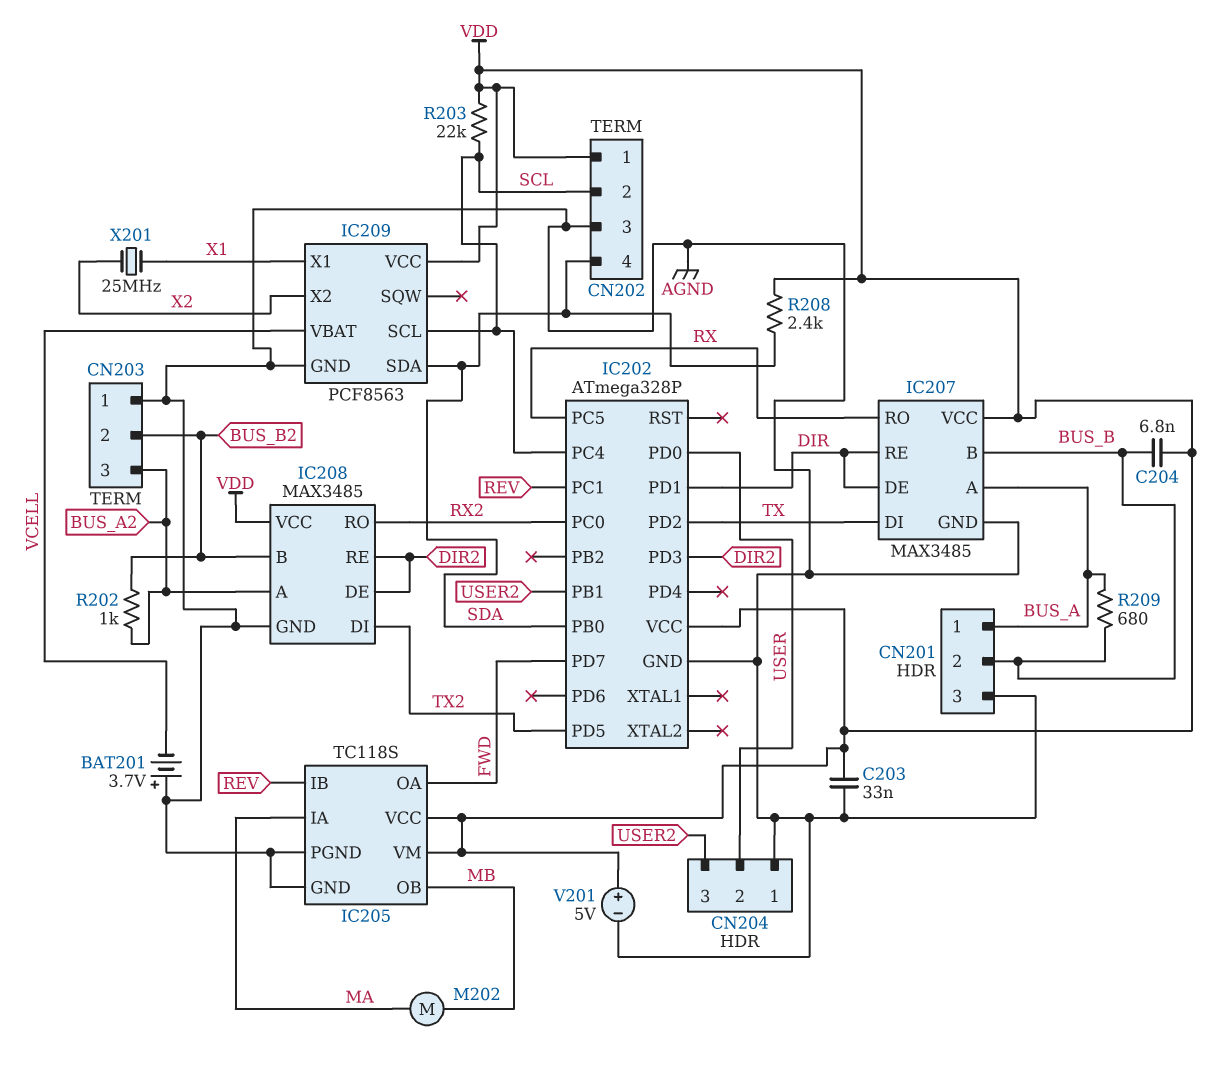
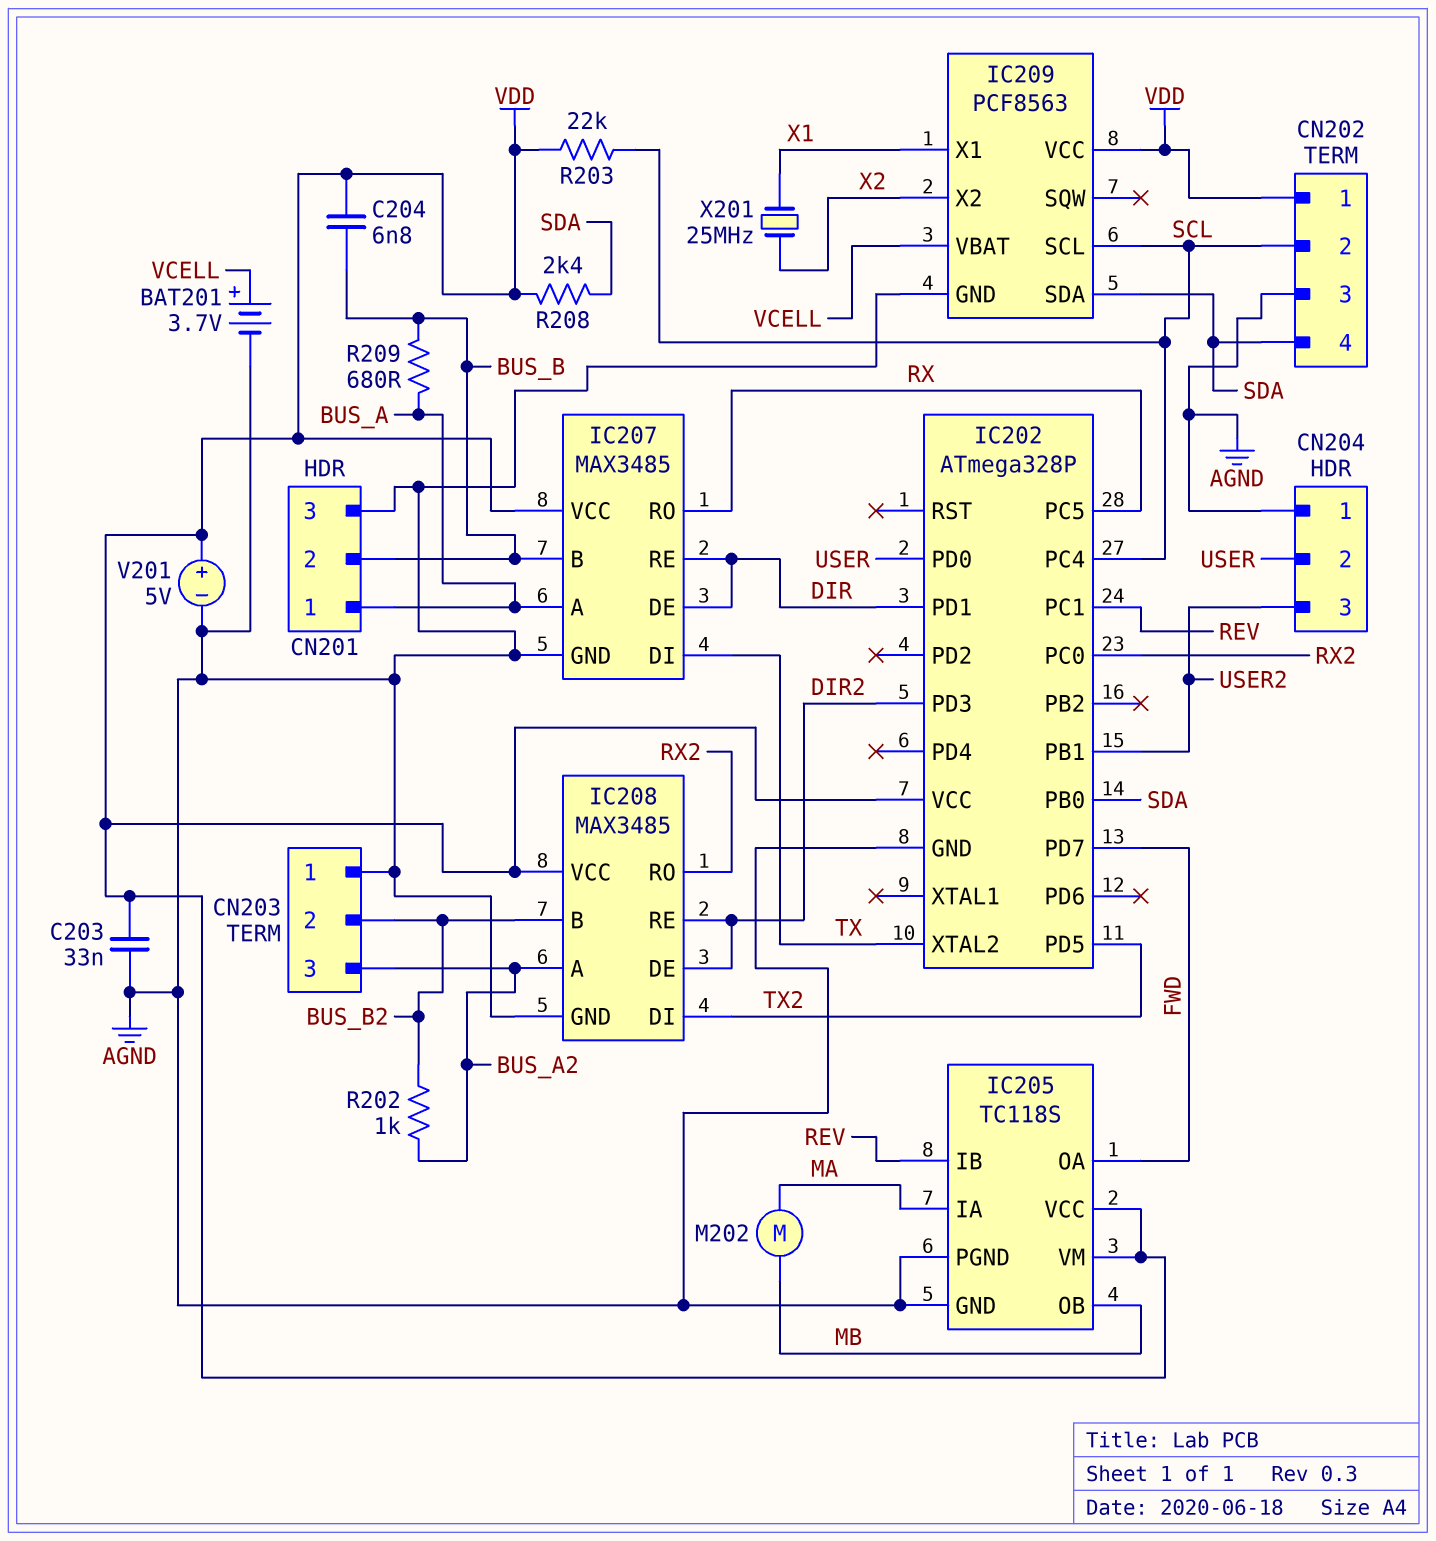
BAT201: 3.7V (plus AGND, minus VCELL) -> 3.7V (plus VCELL, minus AGND)
IC202 pin PD2: TX -> none
IC202 pin XTAL2: none -> TX

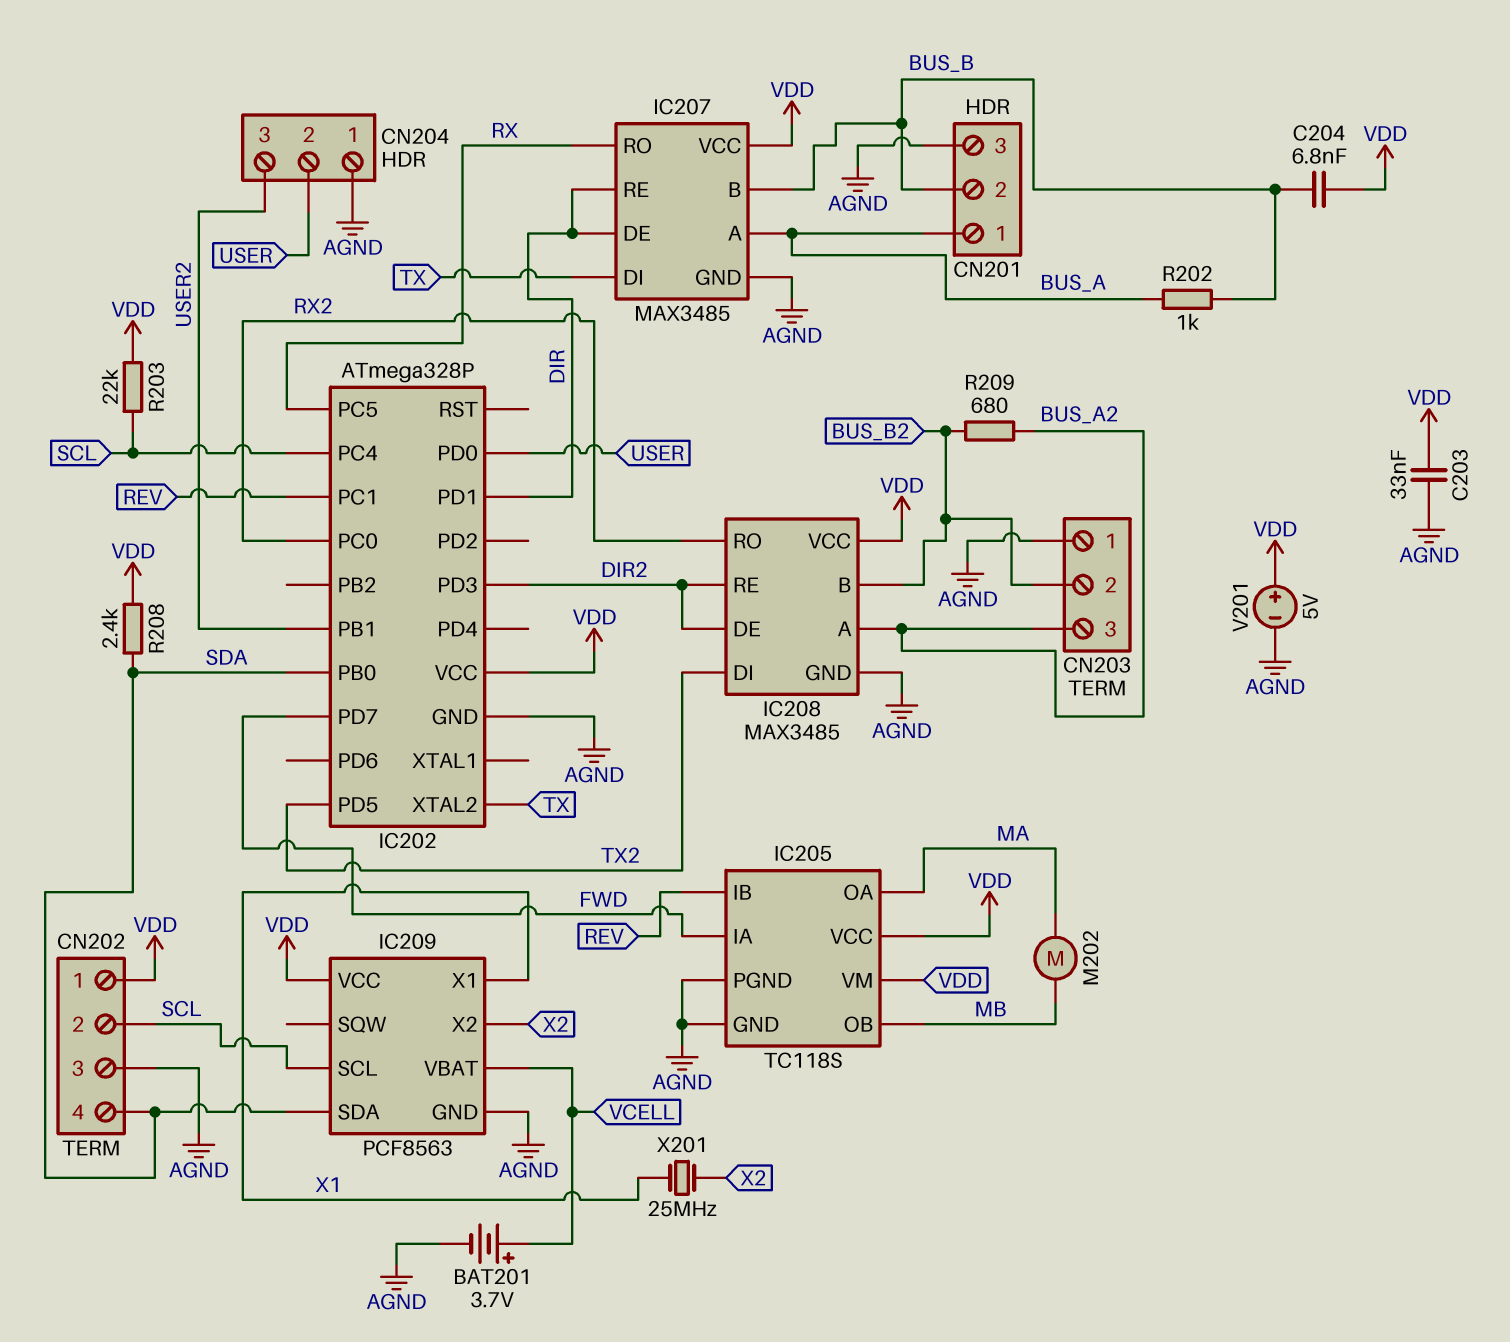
IC205 pin IA: MA -> FWD
IC205 pin OA: FWD -> MA
R202: 1k (BUS_A2, BUS_B2) -> 1k (BUS_A, BUS_B)
R209: 680 (BUS_A, BUS_B) -> 680 (BUS_A2, BUS_B2)

